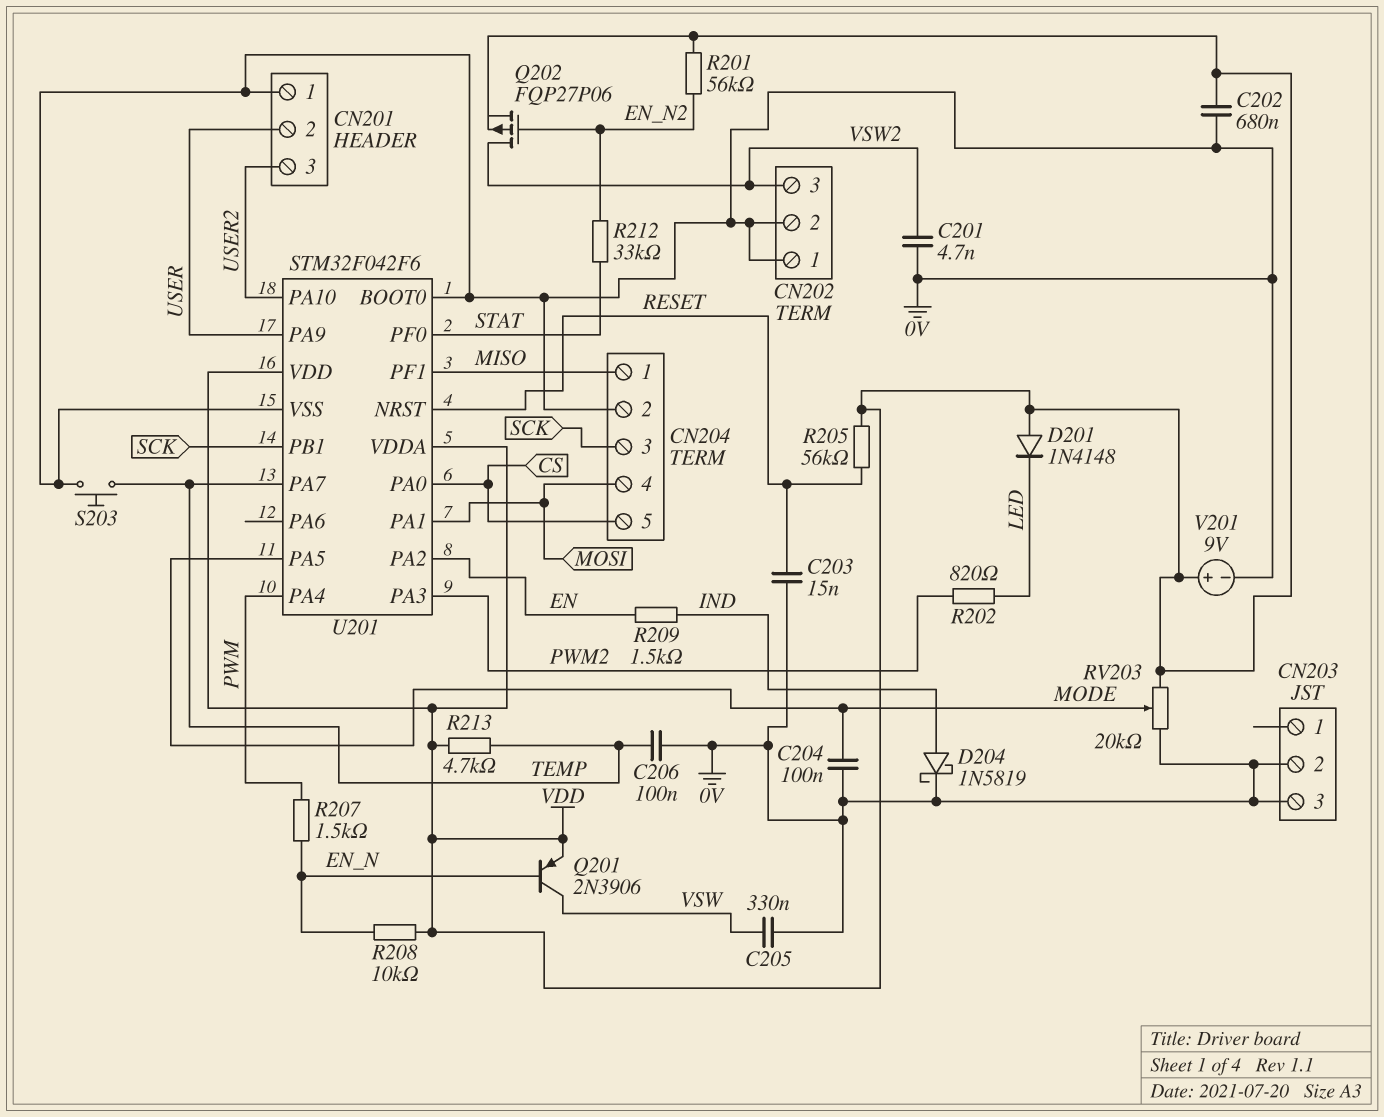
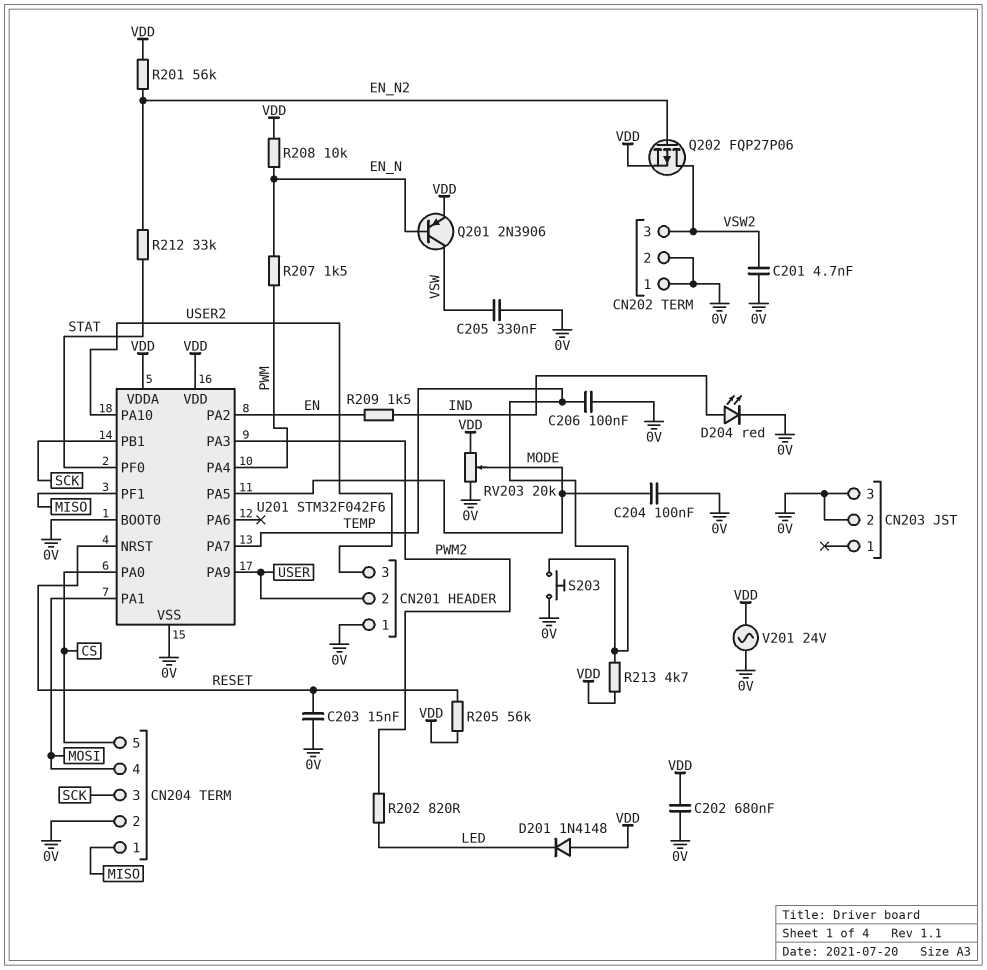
D204: schottky 1N5819 (A IND, K 0V) -> LED red (A IND, K 0V)
V201: 9V (plus VDD, minus 0V) -> AC 24V (0V, VDD)

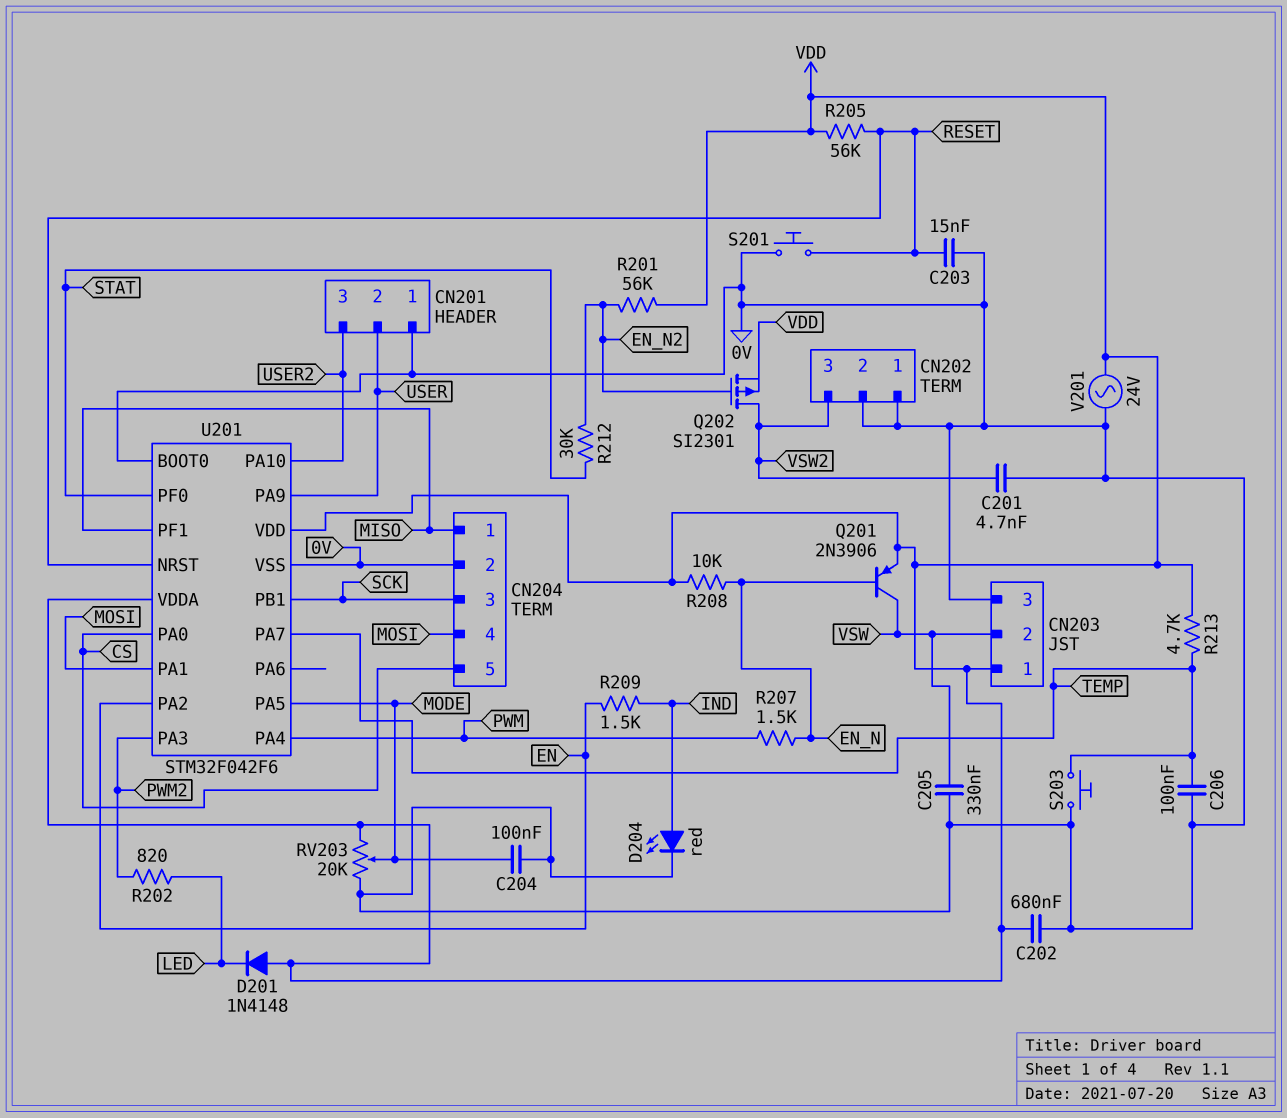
CN203 pin 1: none -> VDD
CN203 pin 2: 0V -> VSW
Q202: PMOS FQP27P06 (G EN_N2, D VSW2, S VDD) -> PMOS SI2301 (G EN_N2, D VSW2, S VDD)
R212: 33k (EN_N2, STAT) -> 30k (EN_N2, STAT)
S201: none -> button (0V, RESET)

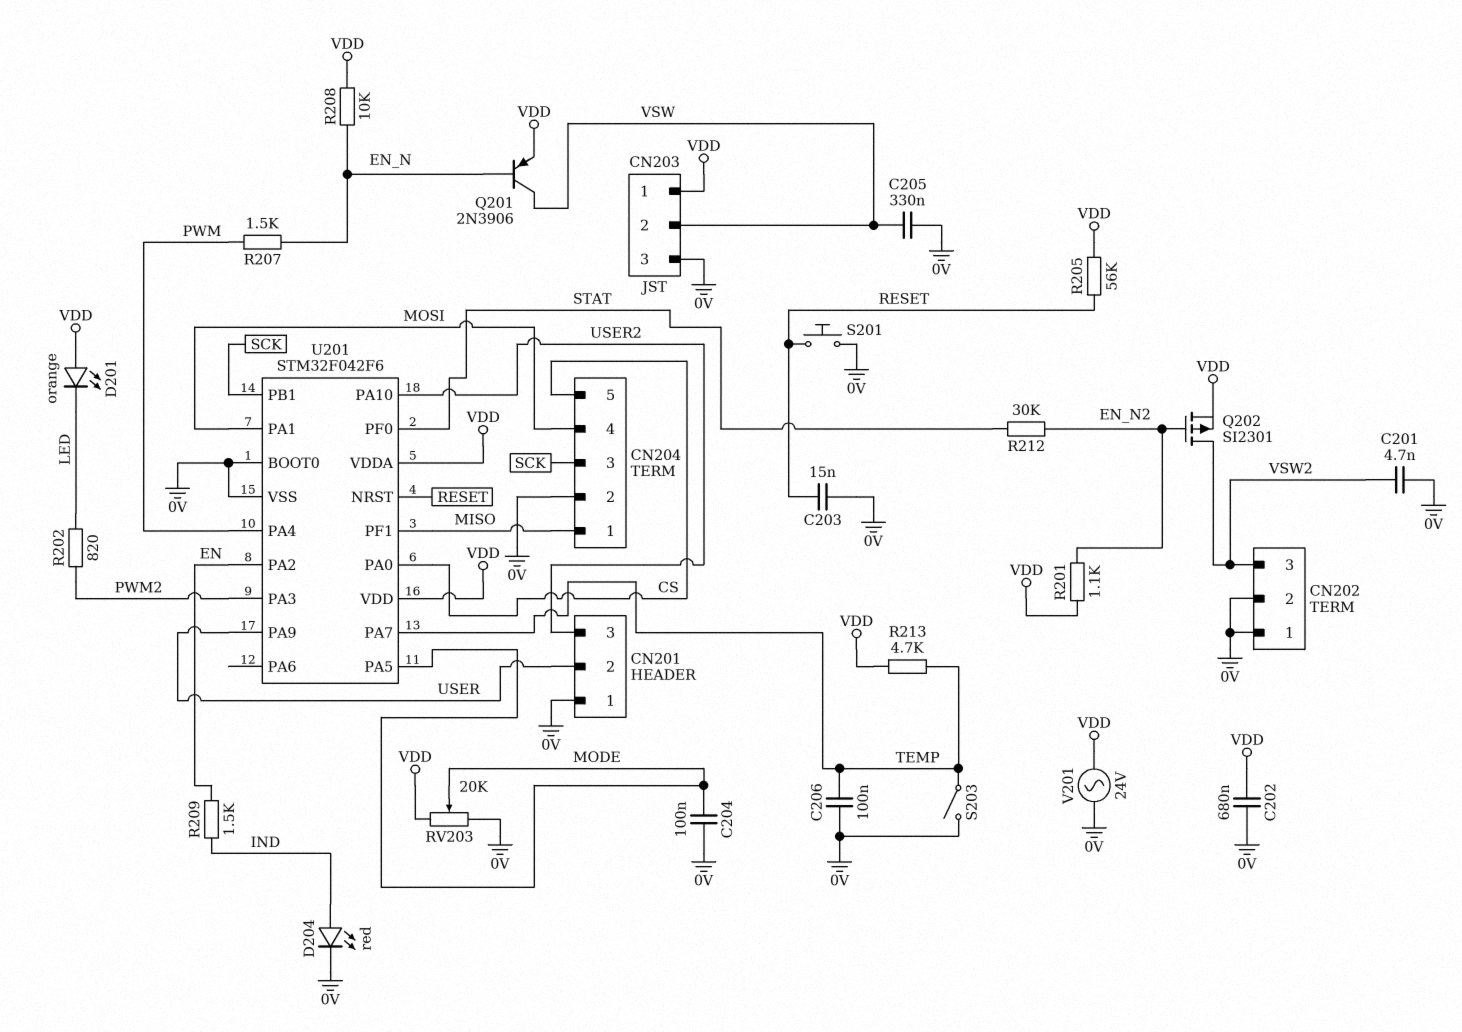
D201: diode 1N4148 (A VDD, K LED) -> LED orange (A VDD, K LED)
R201: 56k (EN_N2, VDD) -> 1.1k (EN_N2, VDD)
S203: button (0V, TEMP) -> switch (0V, TEMP)

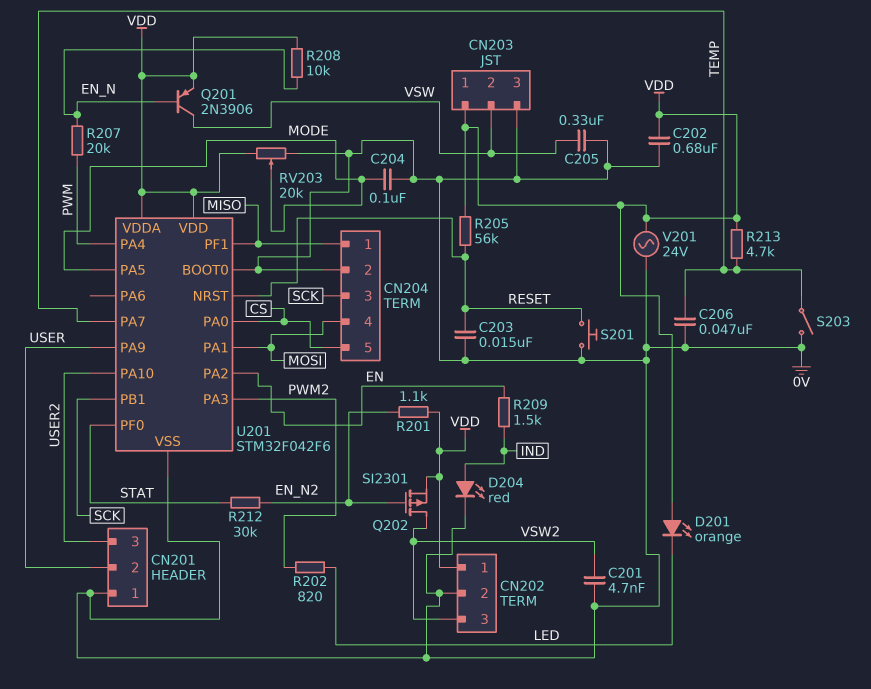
C206: 100nF (0V, TEMP) -> 47nF (0V, TEMP)
CN202 pin 1: 0V -> VDD
R207: 1.5k (EN_N, PWM) -> 20k (EN_N, PWM)

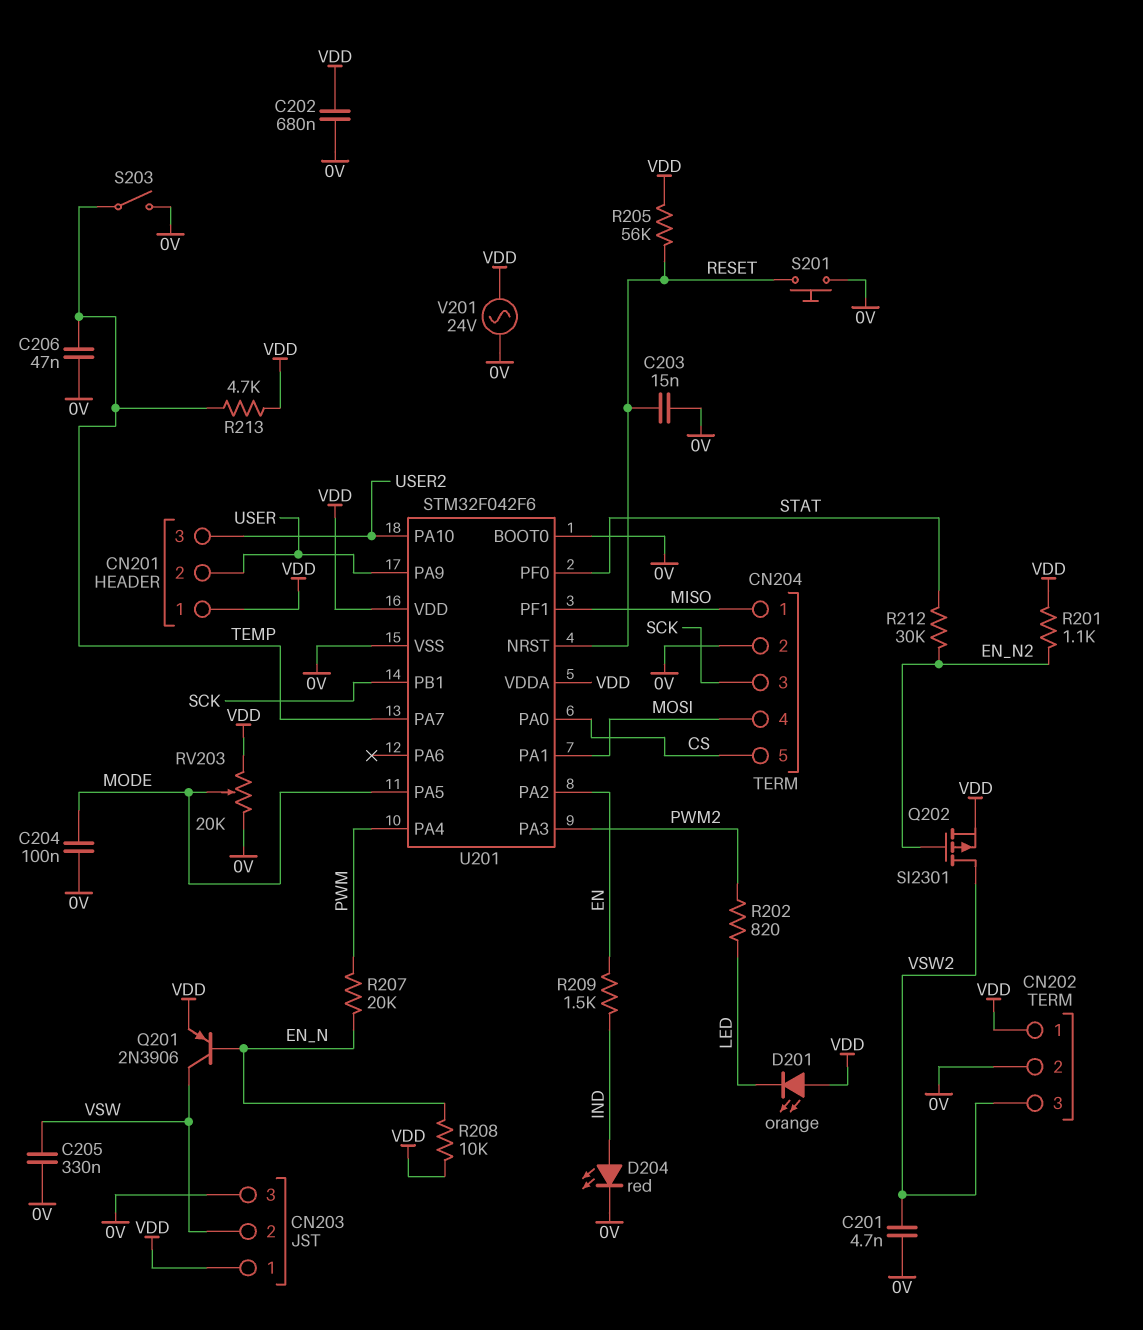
CN201 pin 1: 0V -> VDD

